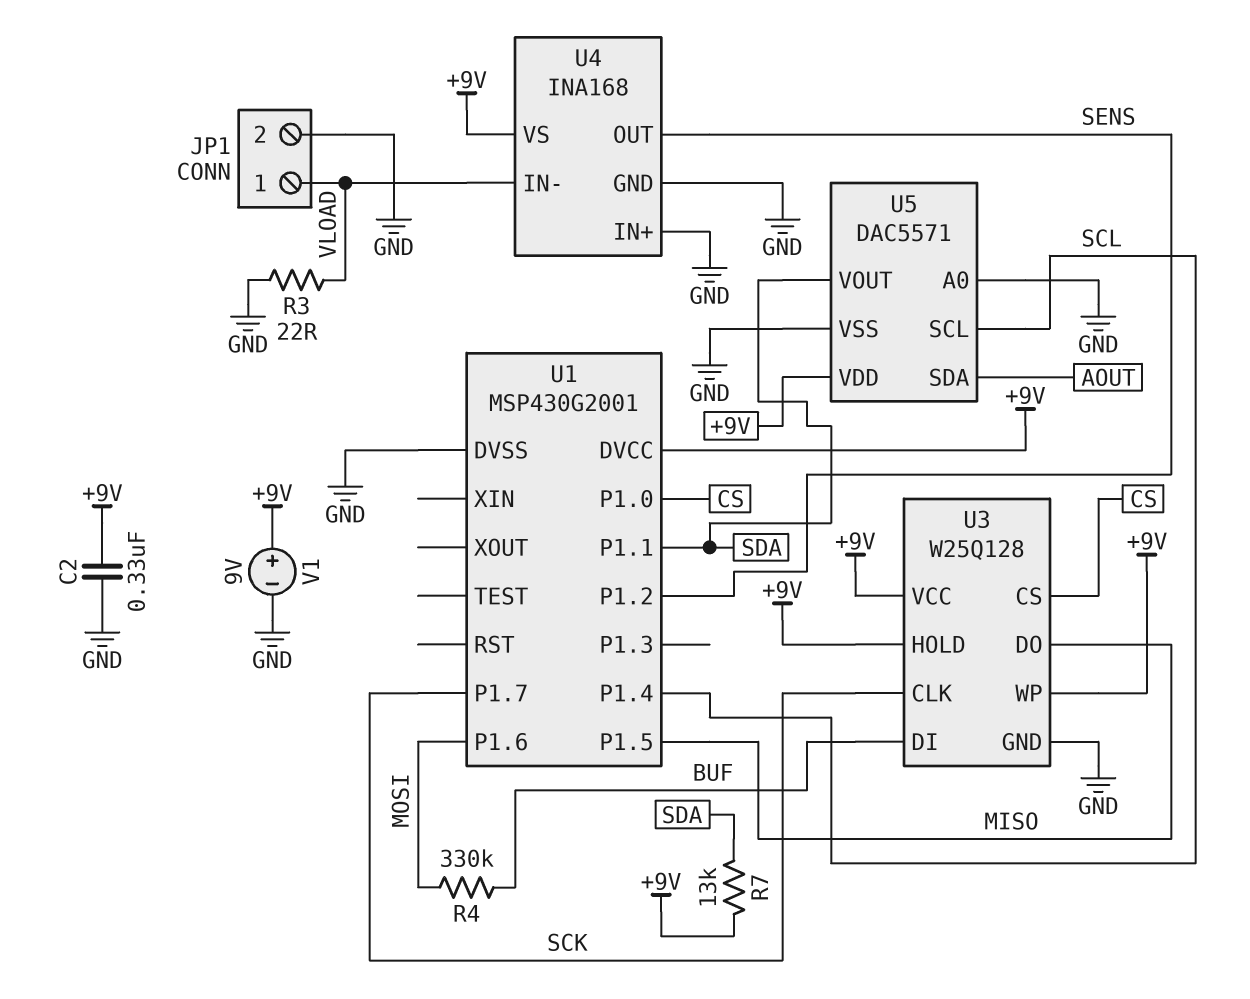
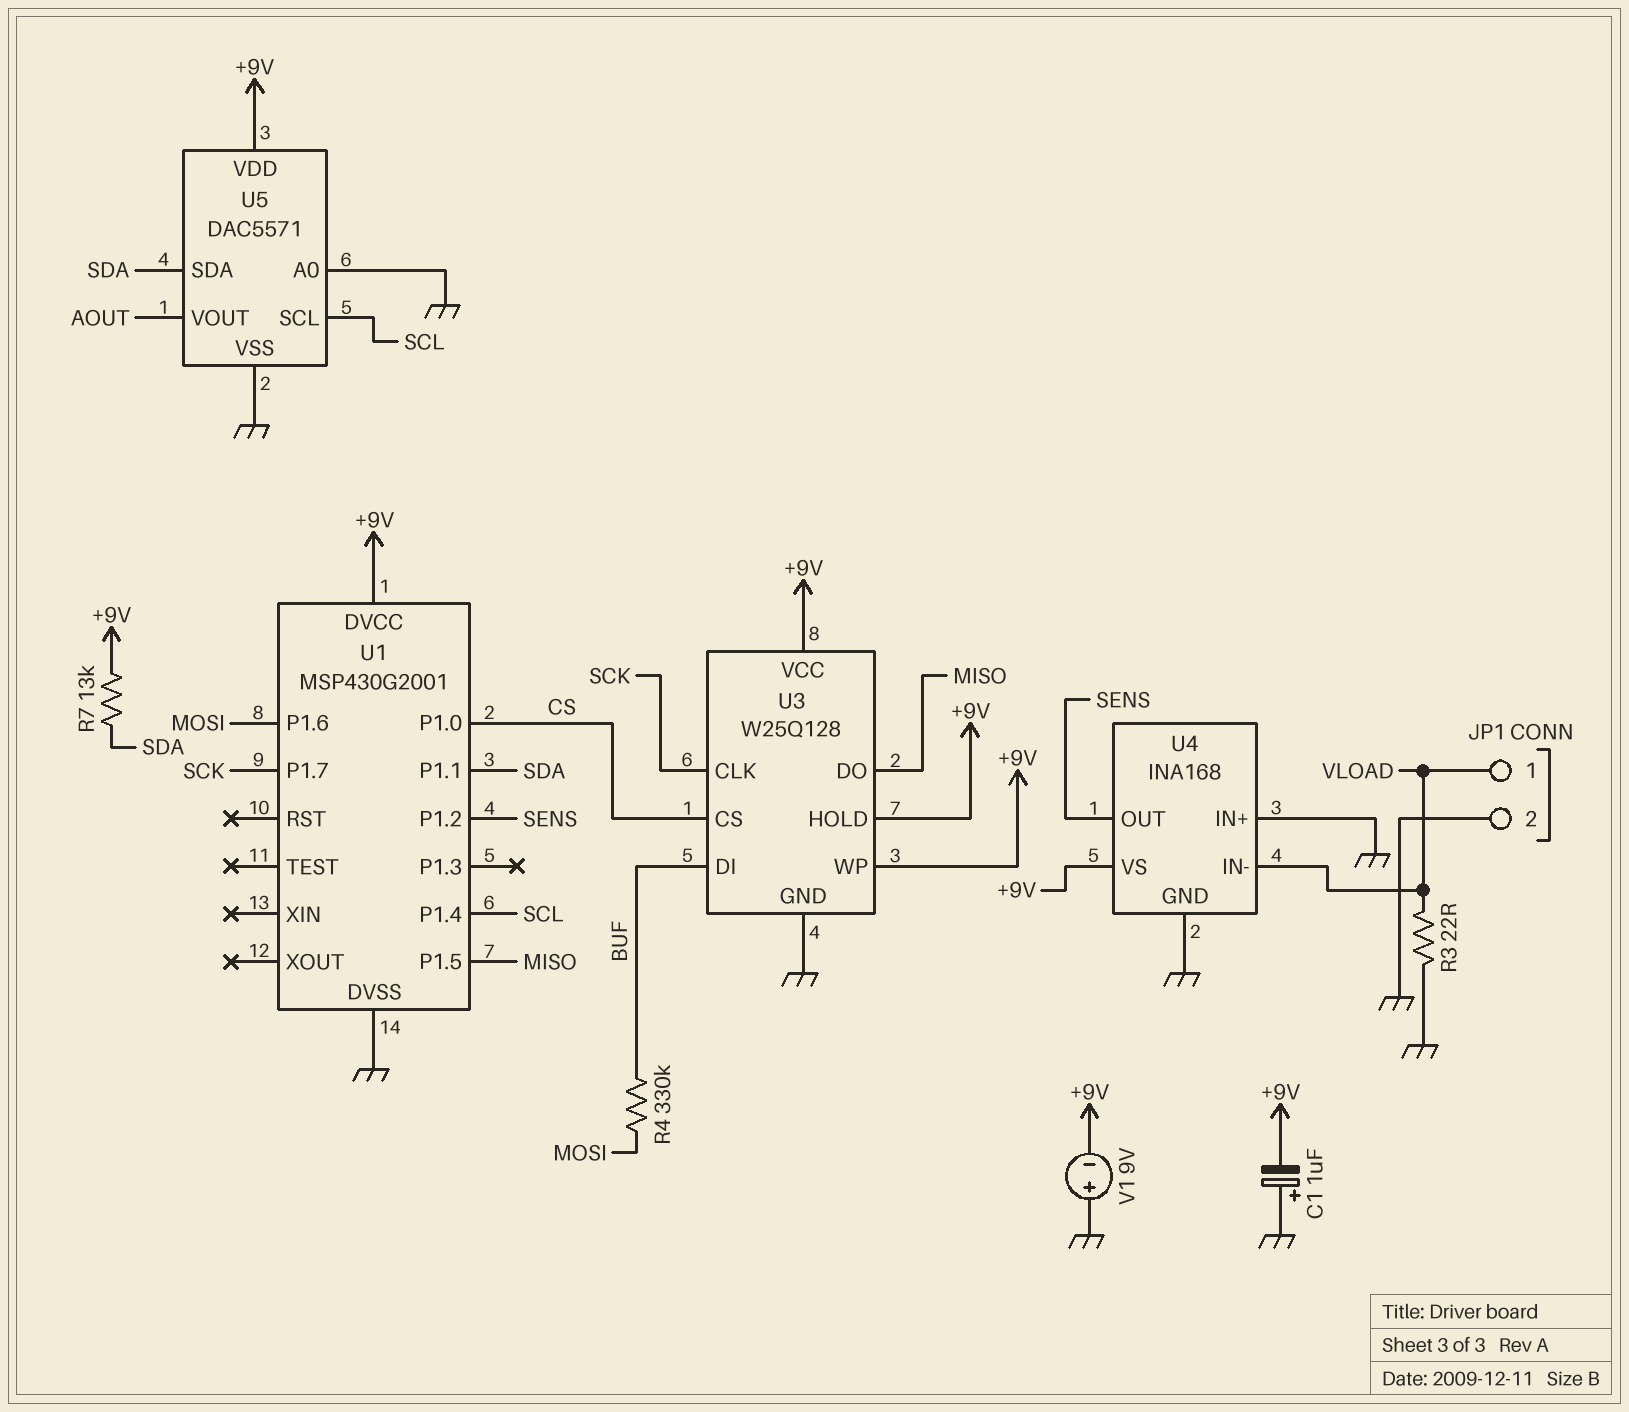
C1: none -> 1uF (plus GND, minus +9V)
C2: 330nF (+9V, GND) -> none
U5 pin SDA: AOUT -> SDA
U5 pin VOUT: SDA -> AOUT
V1: 9V (plus +9V, minus GND) -> 9V (plus GND, minus +9V)

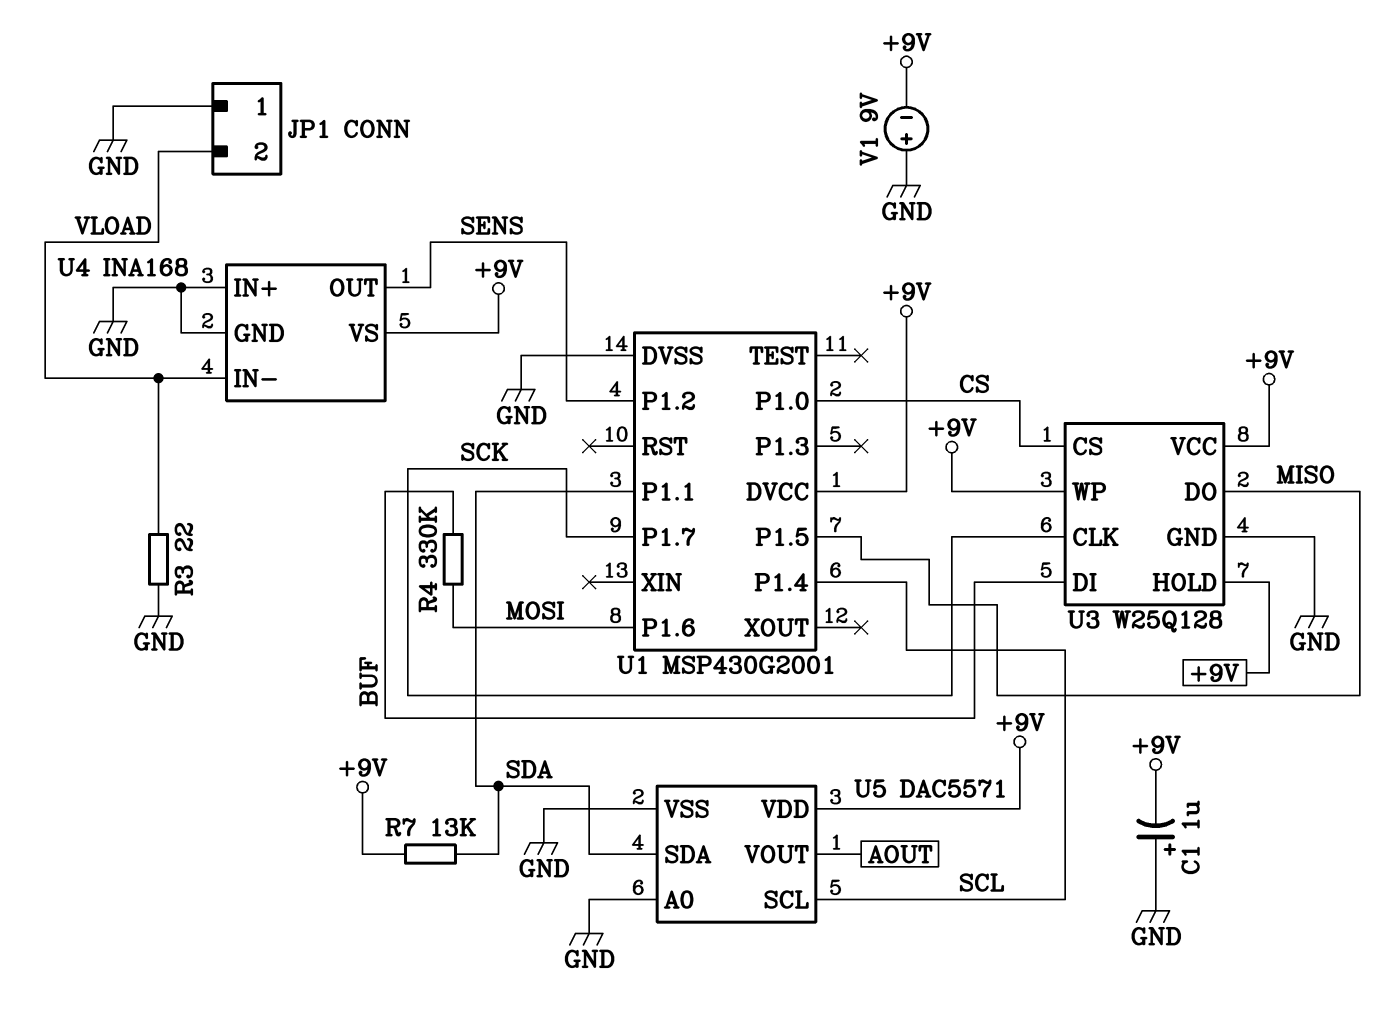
JP1 pin 1: VLOAD -> GND
JP1 pin 2: GND -> VLOAD

